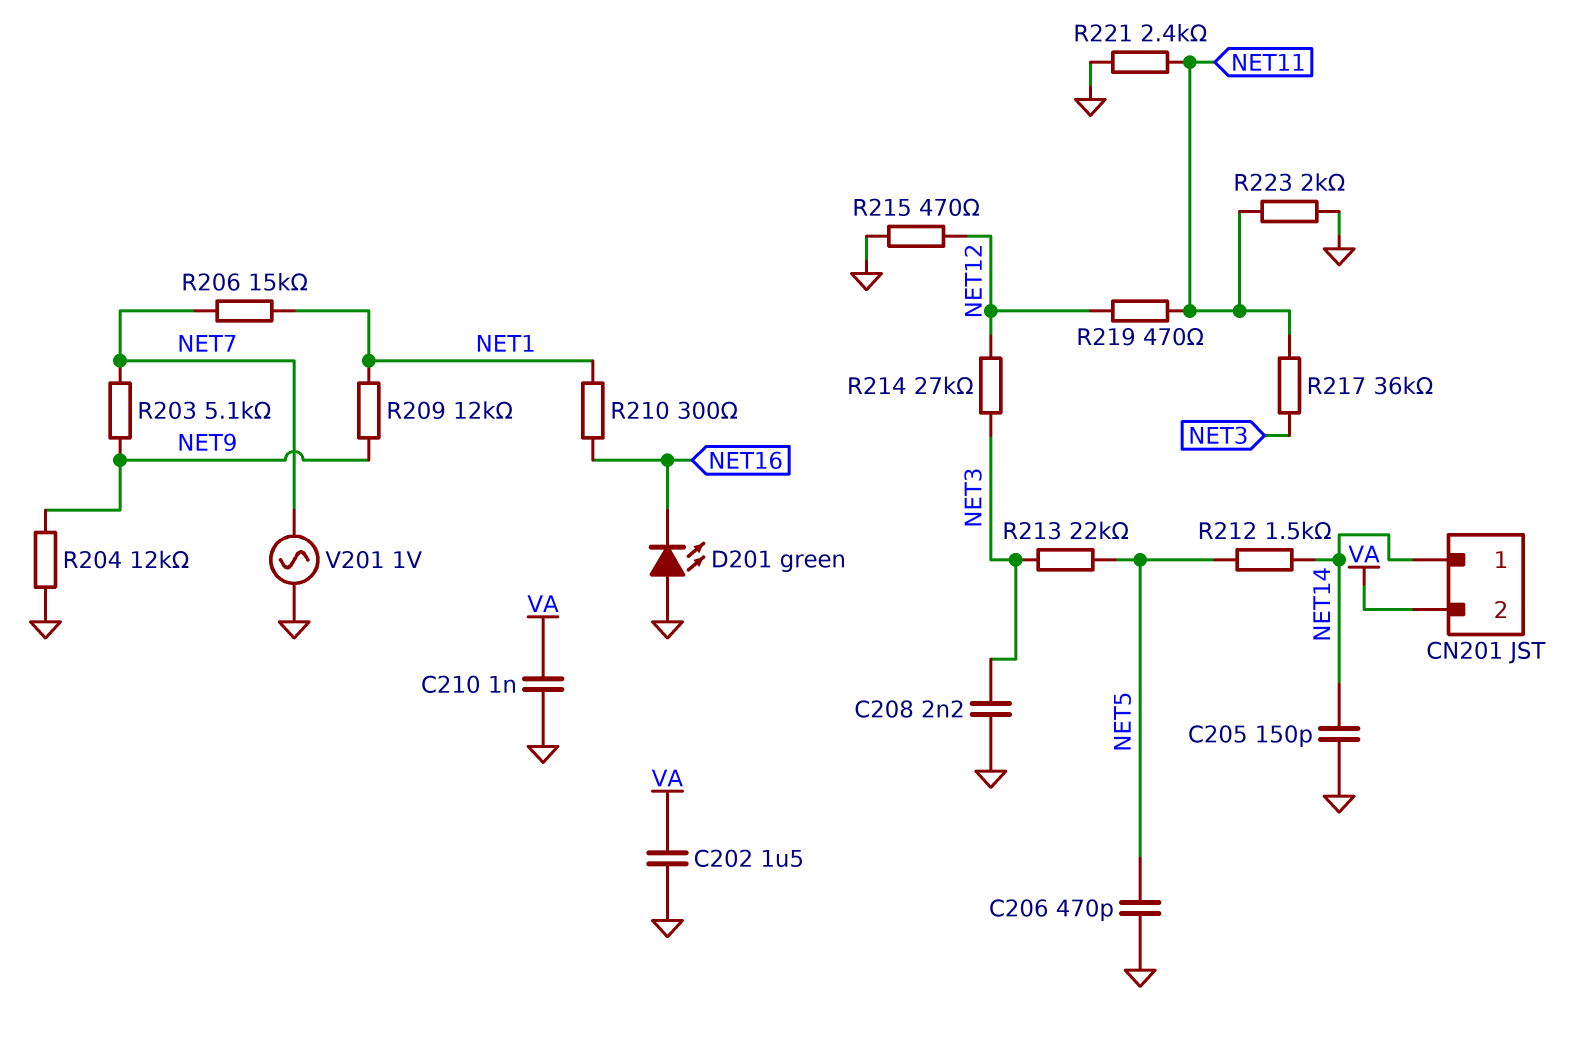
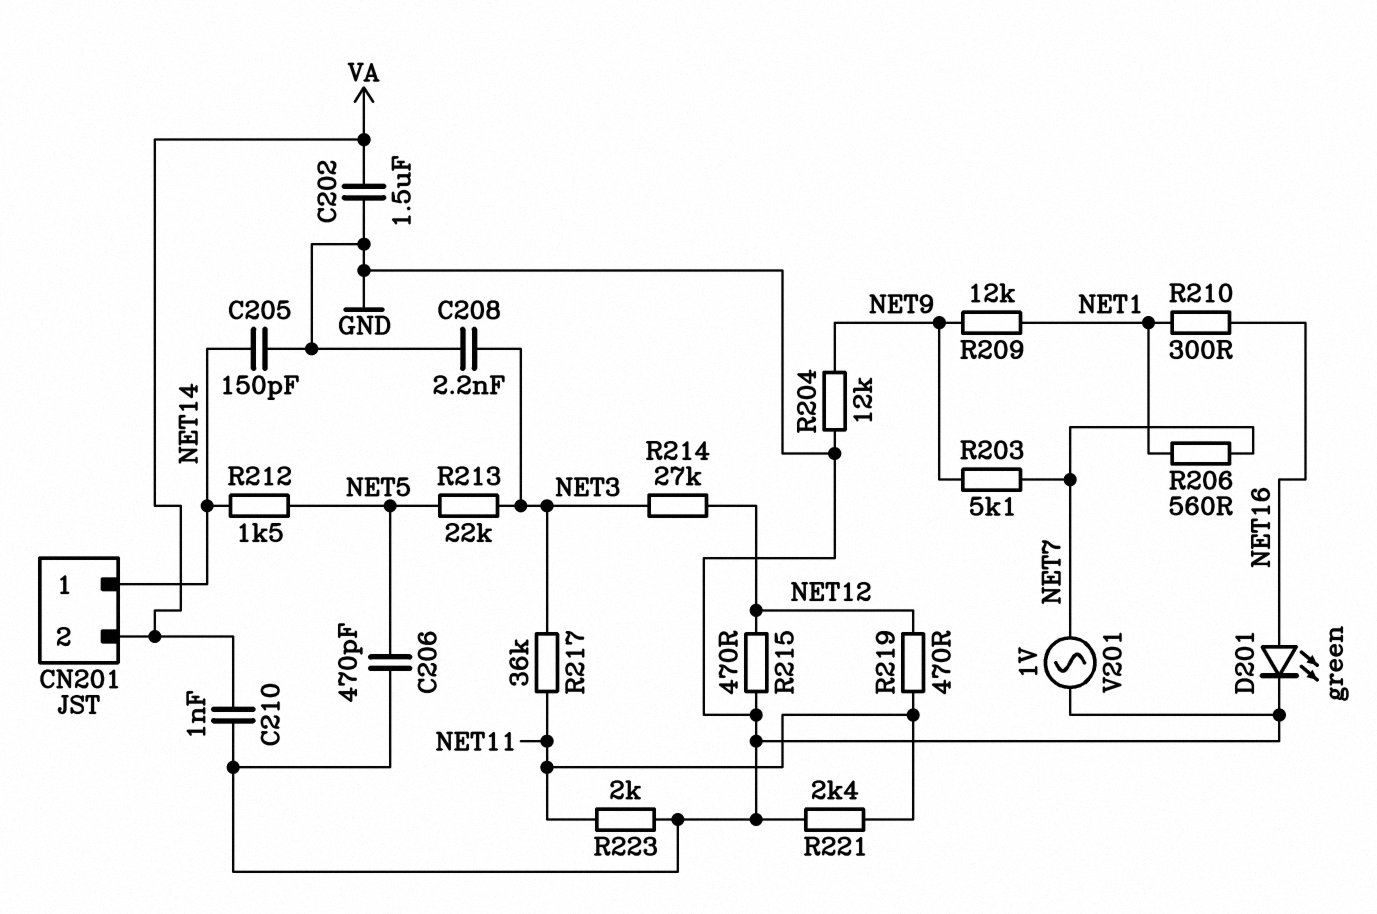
D201: LED green (A GND, K NET16) -> LED green (A NET16, K GND)
R206: 15k (NET1, NET7) -> 560 (NET1, NET7)

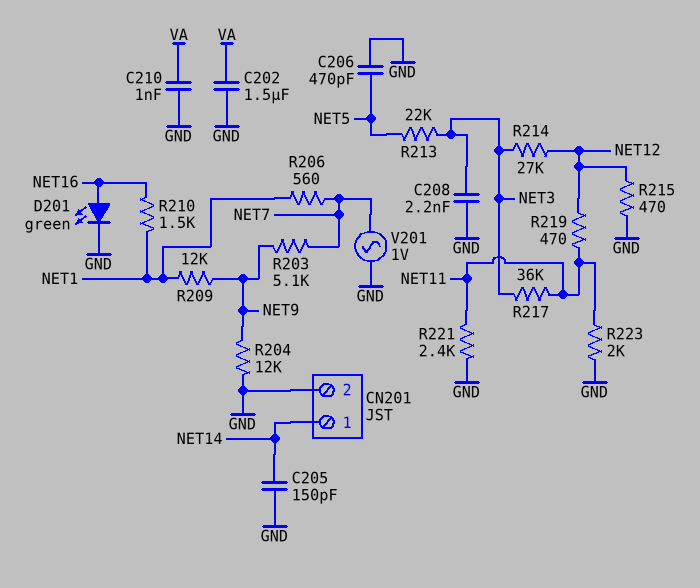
CN201 pin 2: VA -> GND
R210: 300 (NET1, NET16) -> 1.5k (NET1, NET16)
R212: 1.5k (NET5, NET14) -> none

